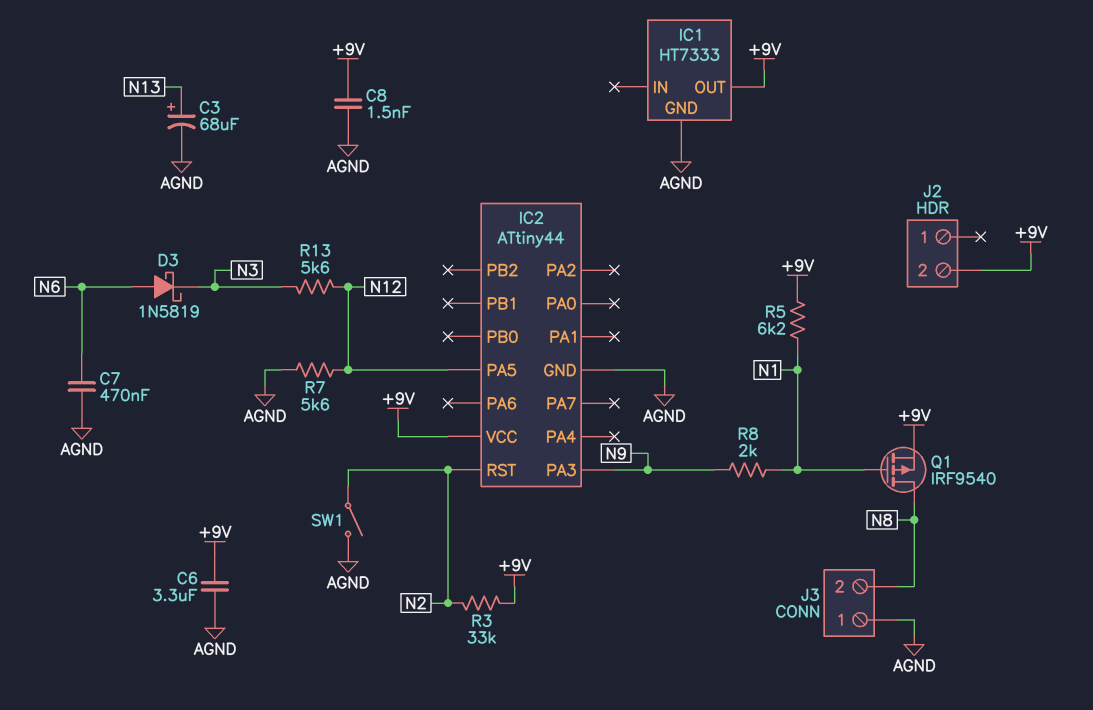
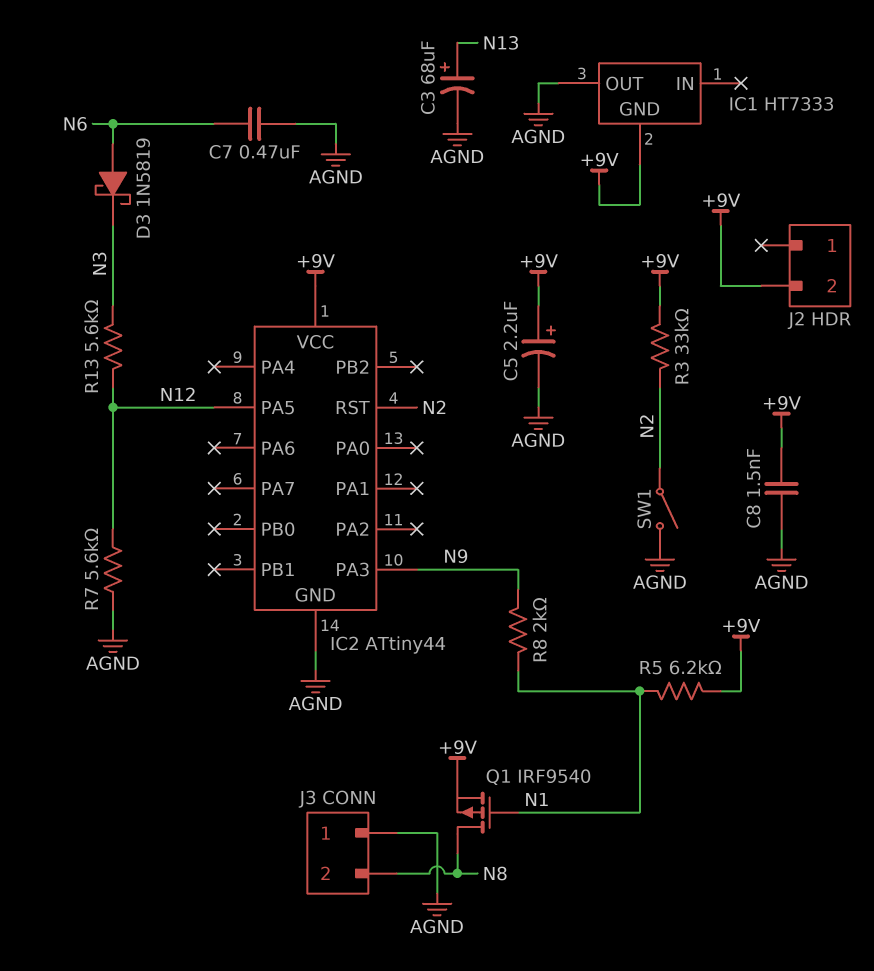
C5: none -> 2.2uF (plus +9V, minus AGND)
C6: 3.3uF (+9V, AGND) -> none
IC1 pin GND: AGND -> +9V
IC1 pin OUT: +9V -> AGND

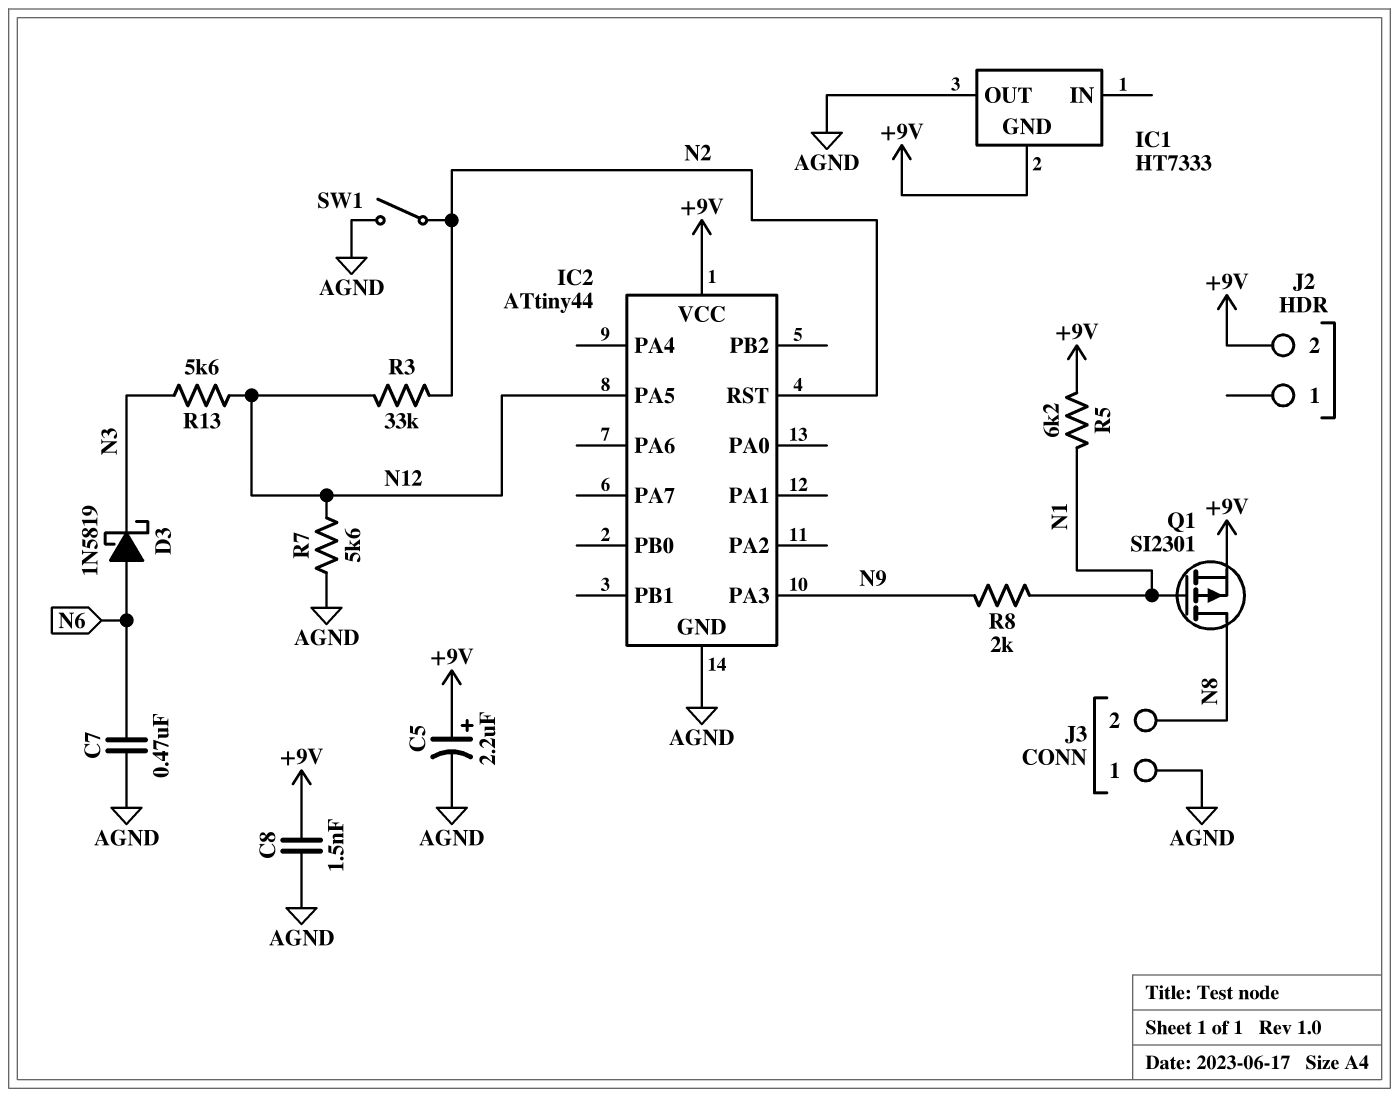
C3: 68uF (plus N13, minus AGND) -> none
Q1: PMOS IRF9540 (G N1, D N8, S +9V) -> PMOS SI2301 (G N1, D N8, S +9V)
R3: 33k (+9V, N2) -> 33k (N2, N12)

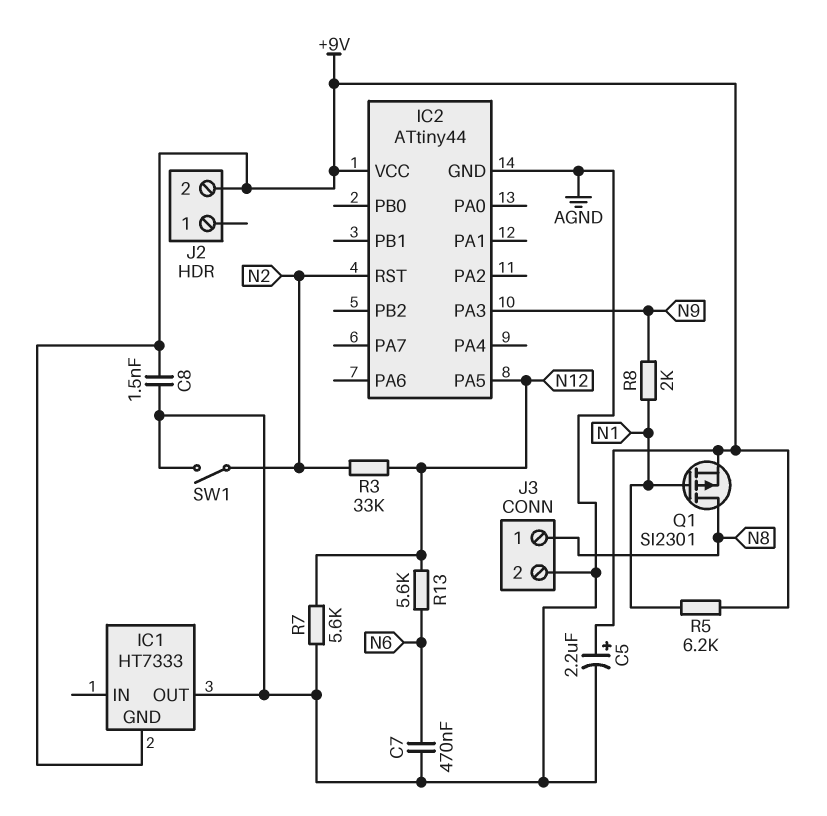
D3: schottky 1N5819 (A N6, K N3) -> none
J3 pin 1: AGND -> N8
J3 pin 2: N8 -> AGND
R13: 5.6k (N3, N12) -> 5.6k (N6, N12)

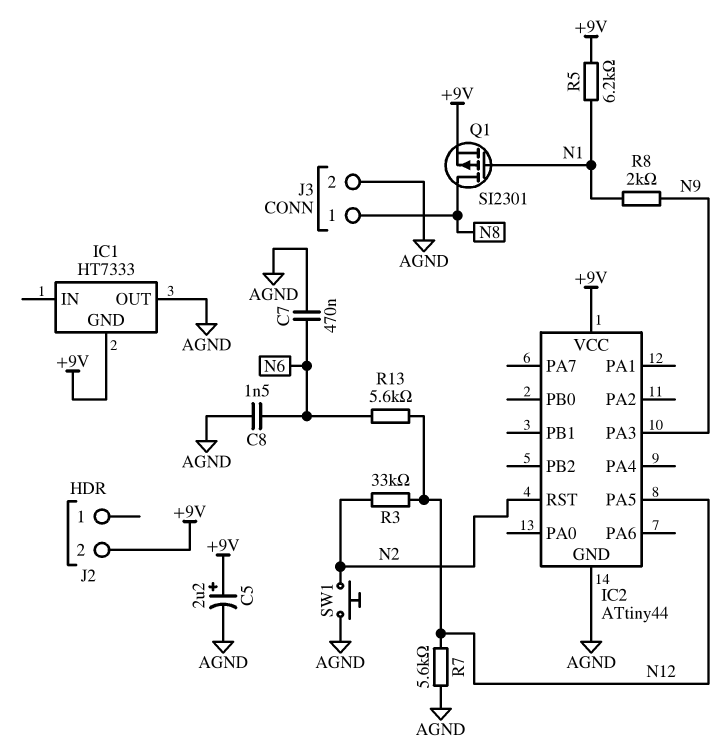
C8: 1.5nF (+9V, AGND) -> 1.5nF (AGND, N6)
SW1: switch (AGND, N2) -> button (AGND, N2)

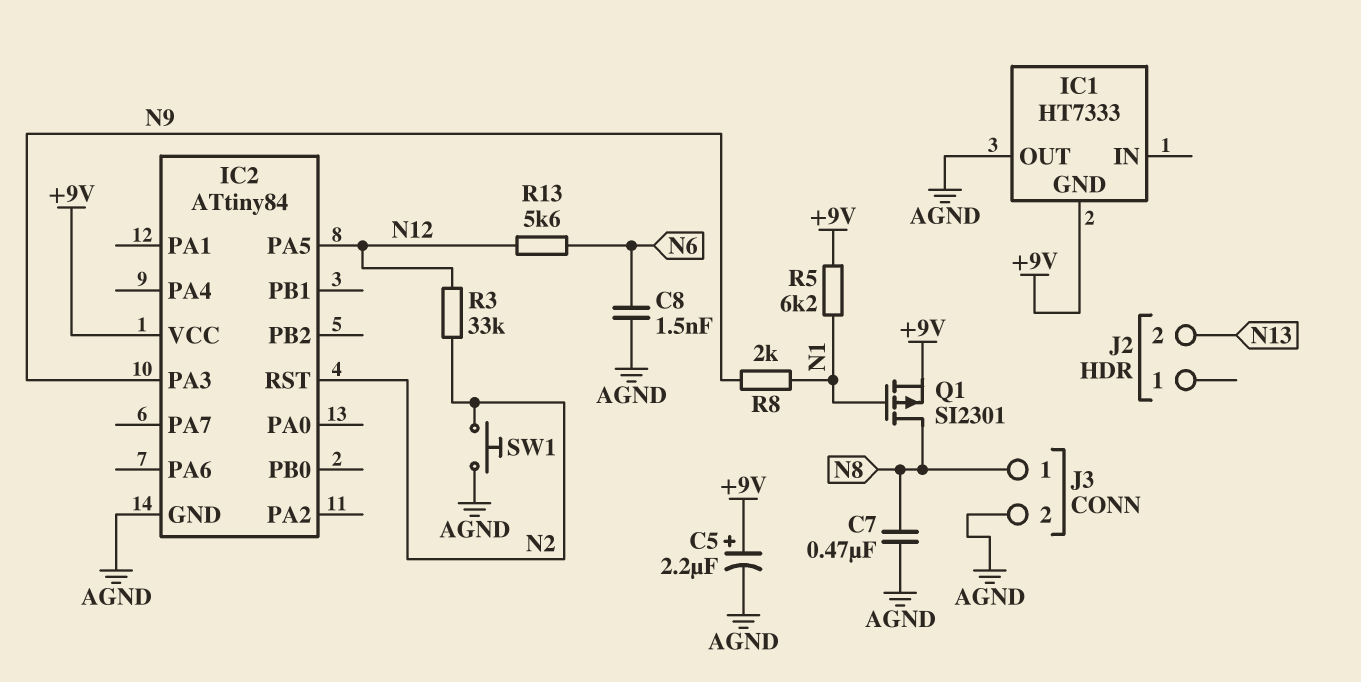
C7: 470nF (AGND, N6) -> 470nF (AGND, N8)
IC2: ATtiny44 -> ATtiny84
J2 pin 2: +9V -> N13
R7: 5.6k (AGND, N12) -> none

